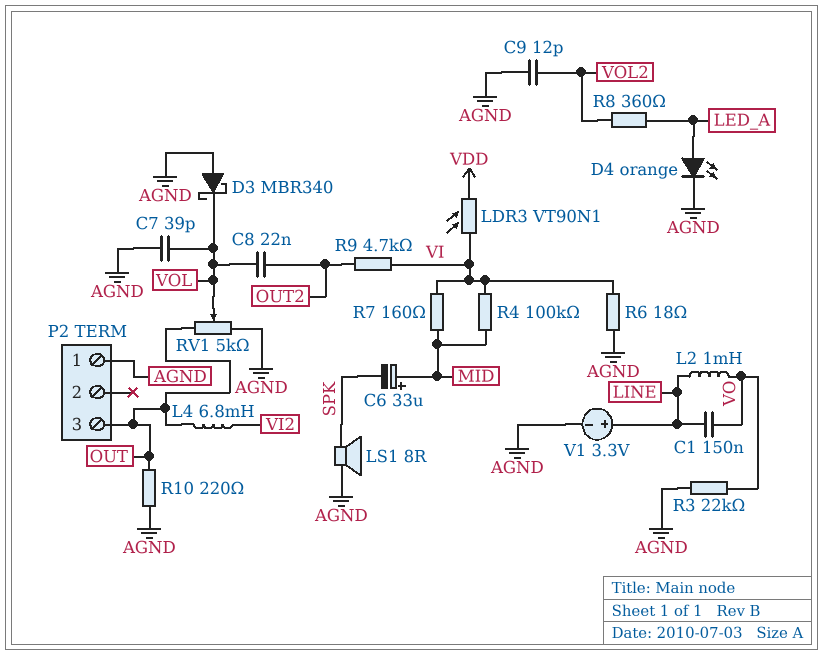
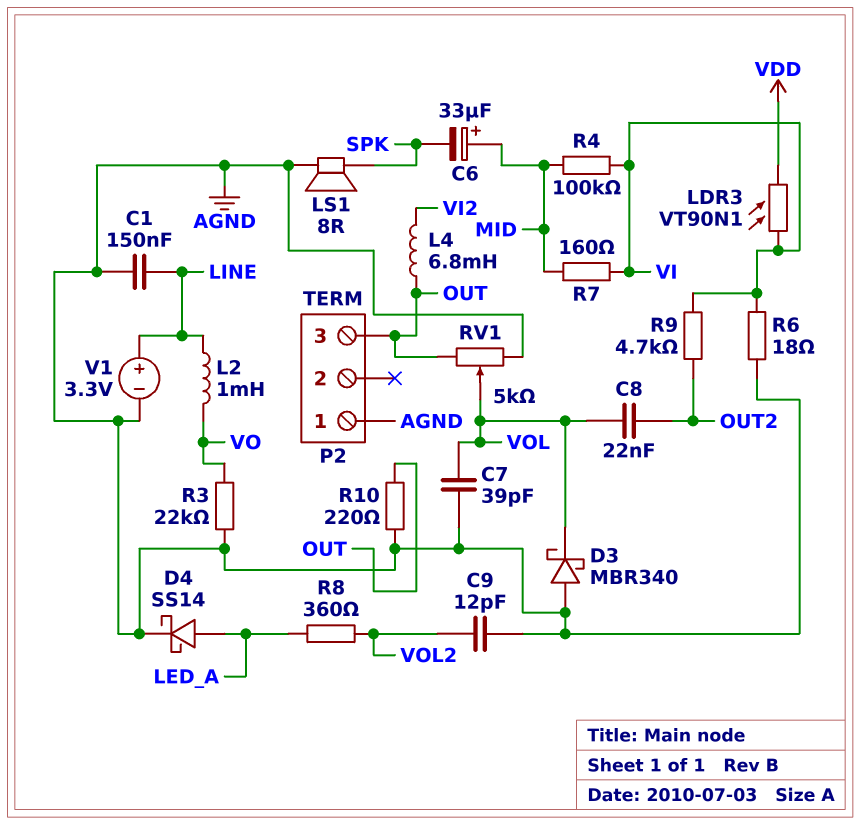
C1: 150nF (LINE, VO) -> 150nF (AGND, LINE)
D4: LED orange (A LED_A, K AGND) -> schottky SS14 (A LED_A, K AGND)

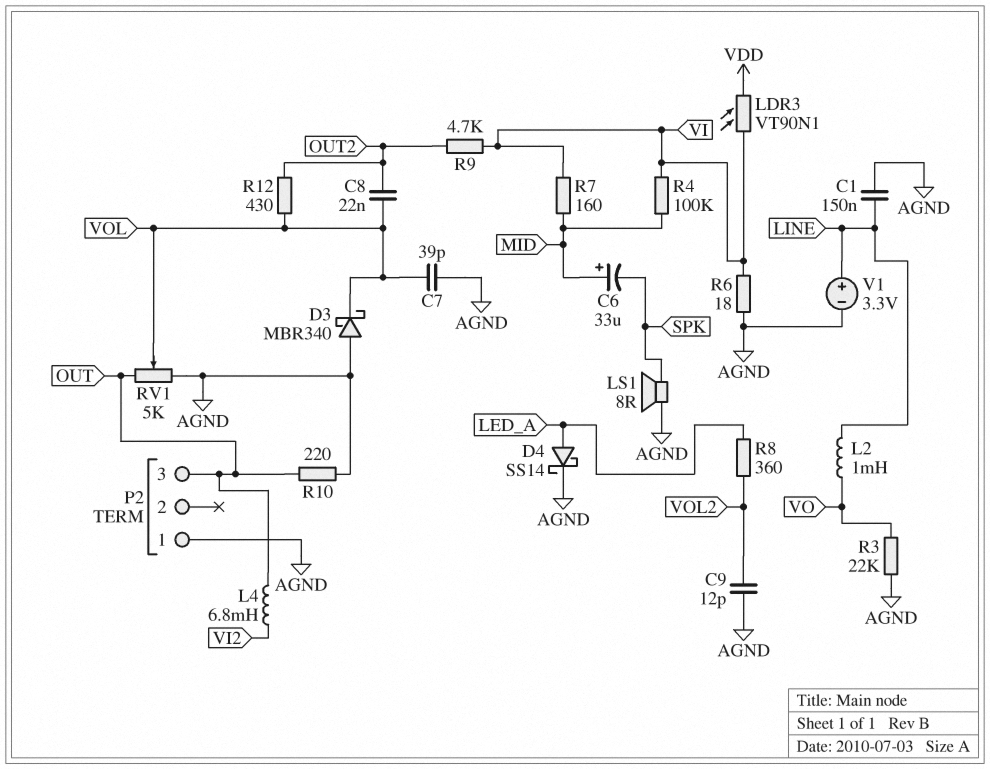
R12: none -> 430 (OUT2, VOL)

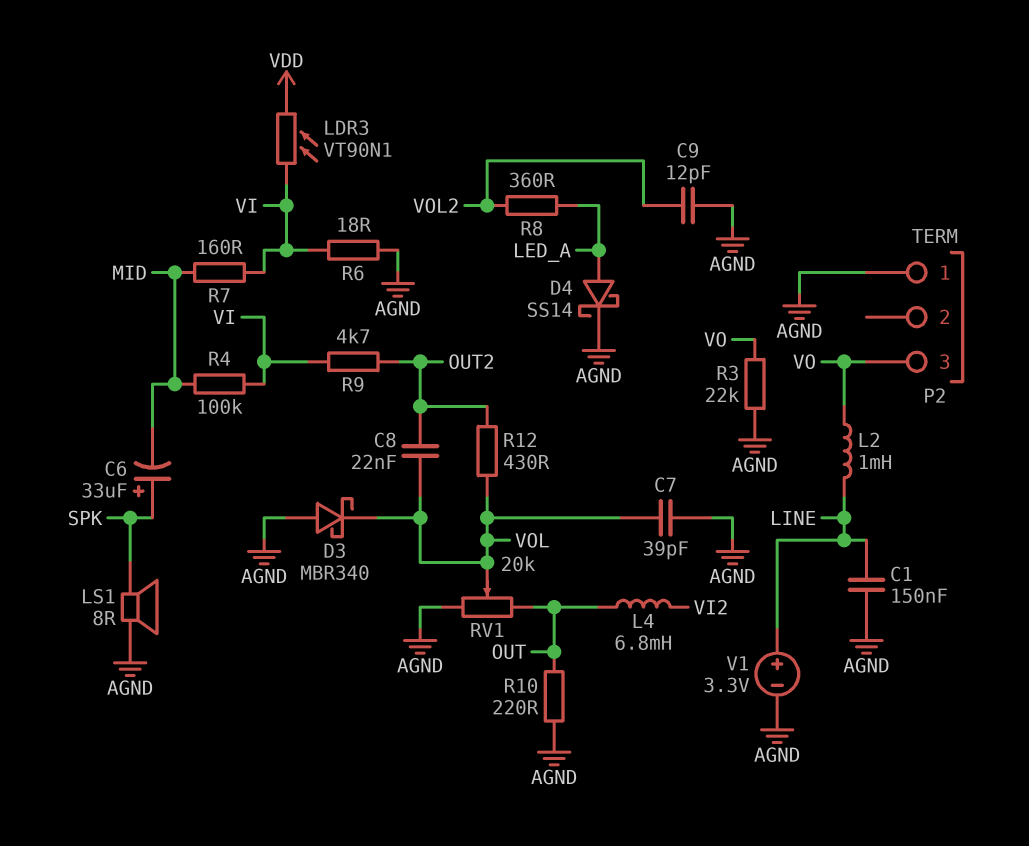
C6: 33uF (plus MID, minus SPK) -> 33uF (plus SPK, minus MID)
P2 pin 3: OUT -> VO
RV1: 5k (AGND, OUT, wiper VOL) -> 20k (AGND, OUT, wiper VOL)

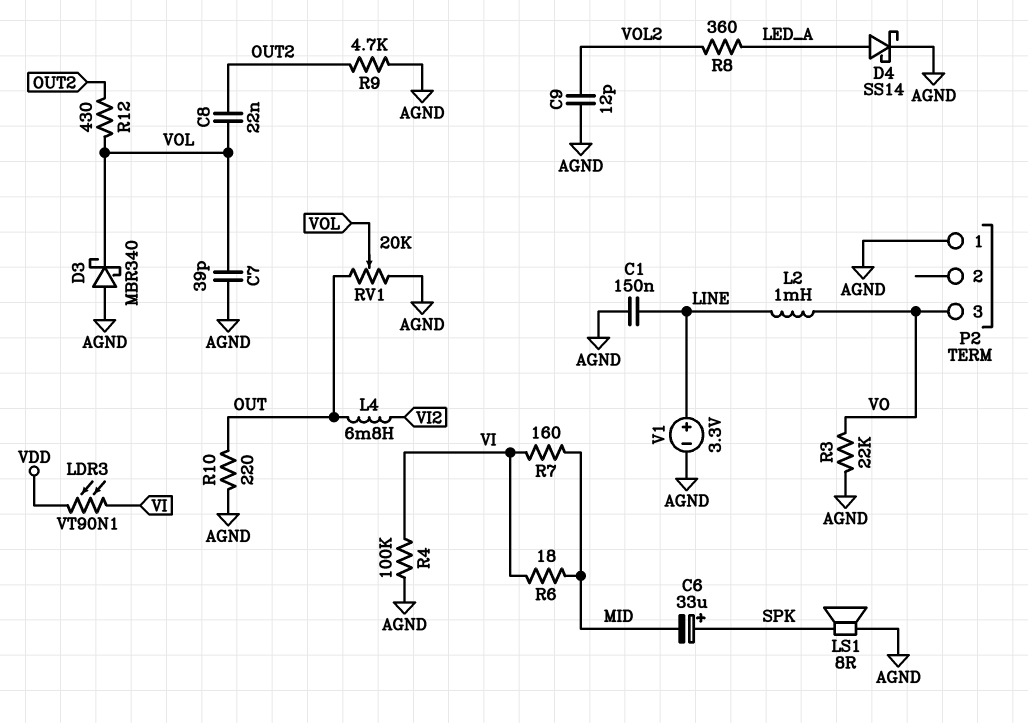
R4: 100k (MID, VI) -> 100k (AGND, VI)
R6: 18 (AGND, VI) -> 18 (MID, VI)
R9: 4.7k (OUT2, VI) -> 4.7k (AGND, OUT2)

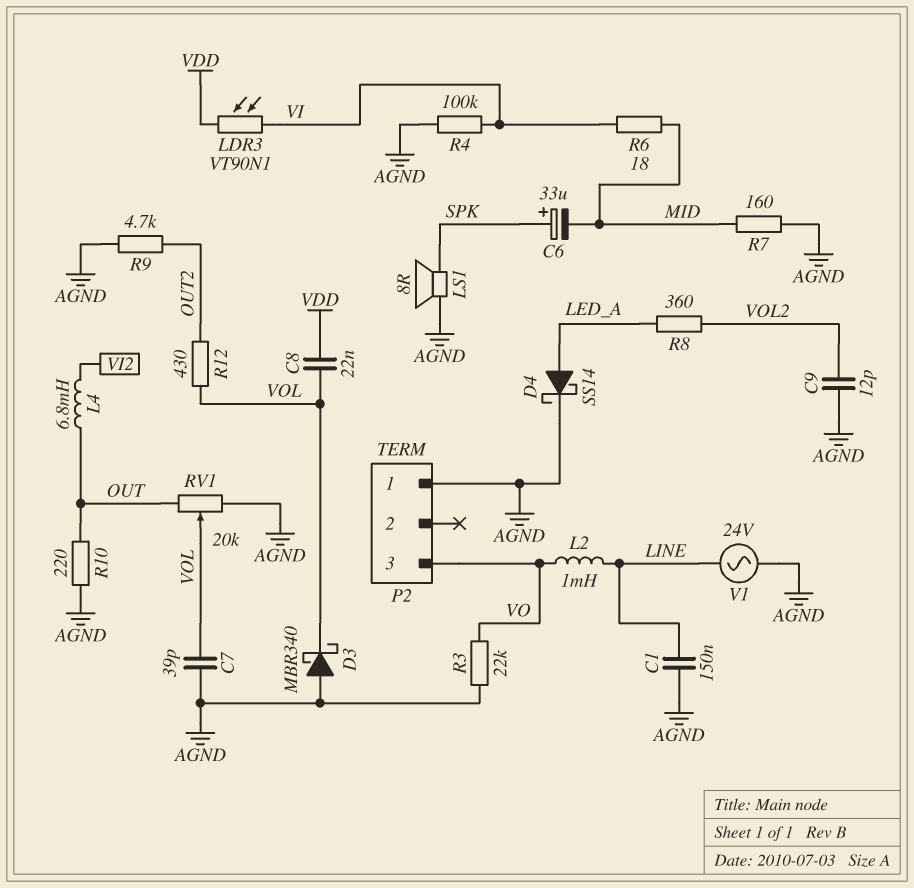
C8: 22nF (OUT2, VOL) -> 22nF (VDD, VOL)
R7: 160 (MID, VI) -> 160 (AGND, MID)
V1: 3.3V (plus LINE, minus AGND) -> AC 24V (AGND, LINE)

